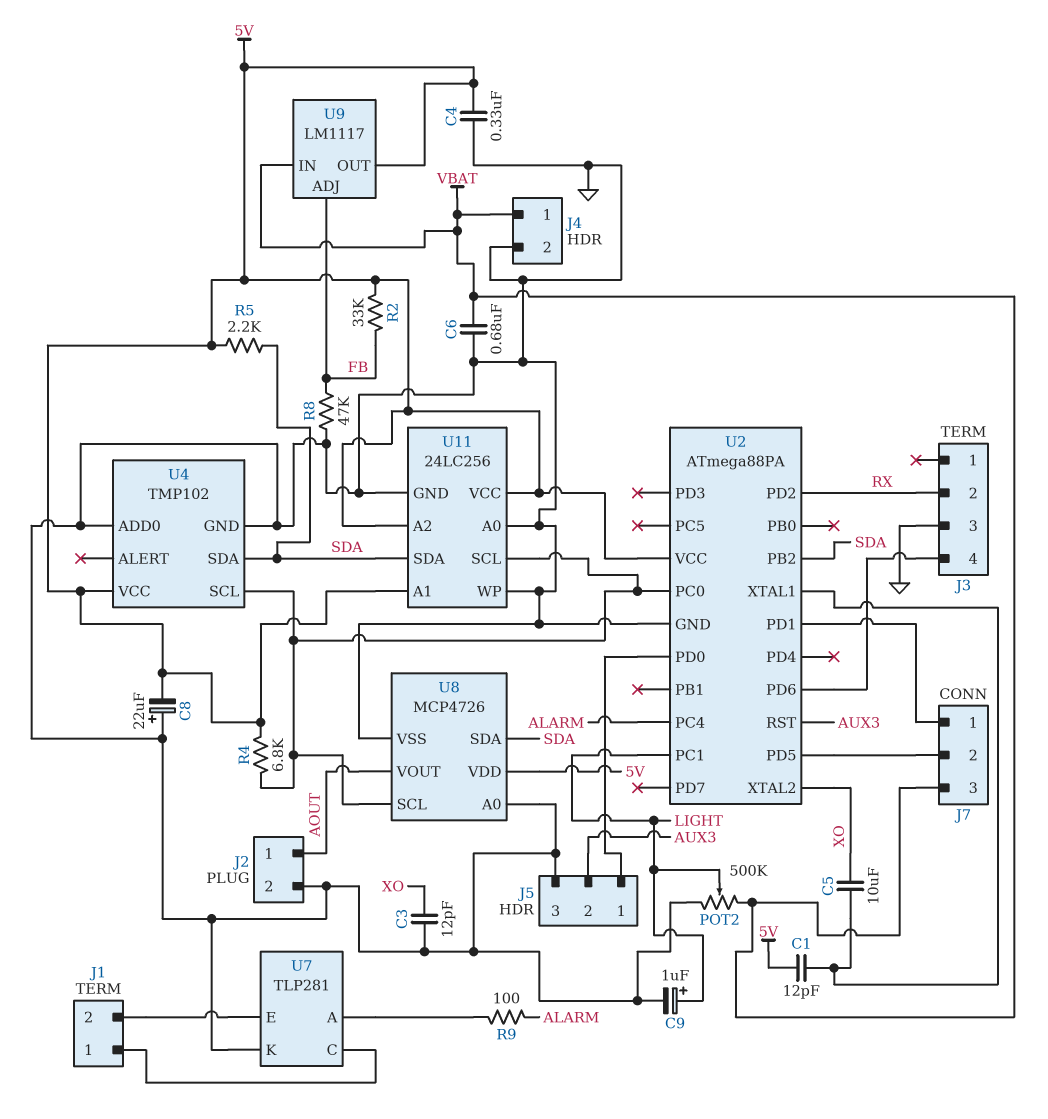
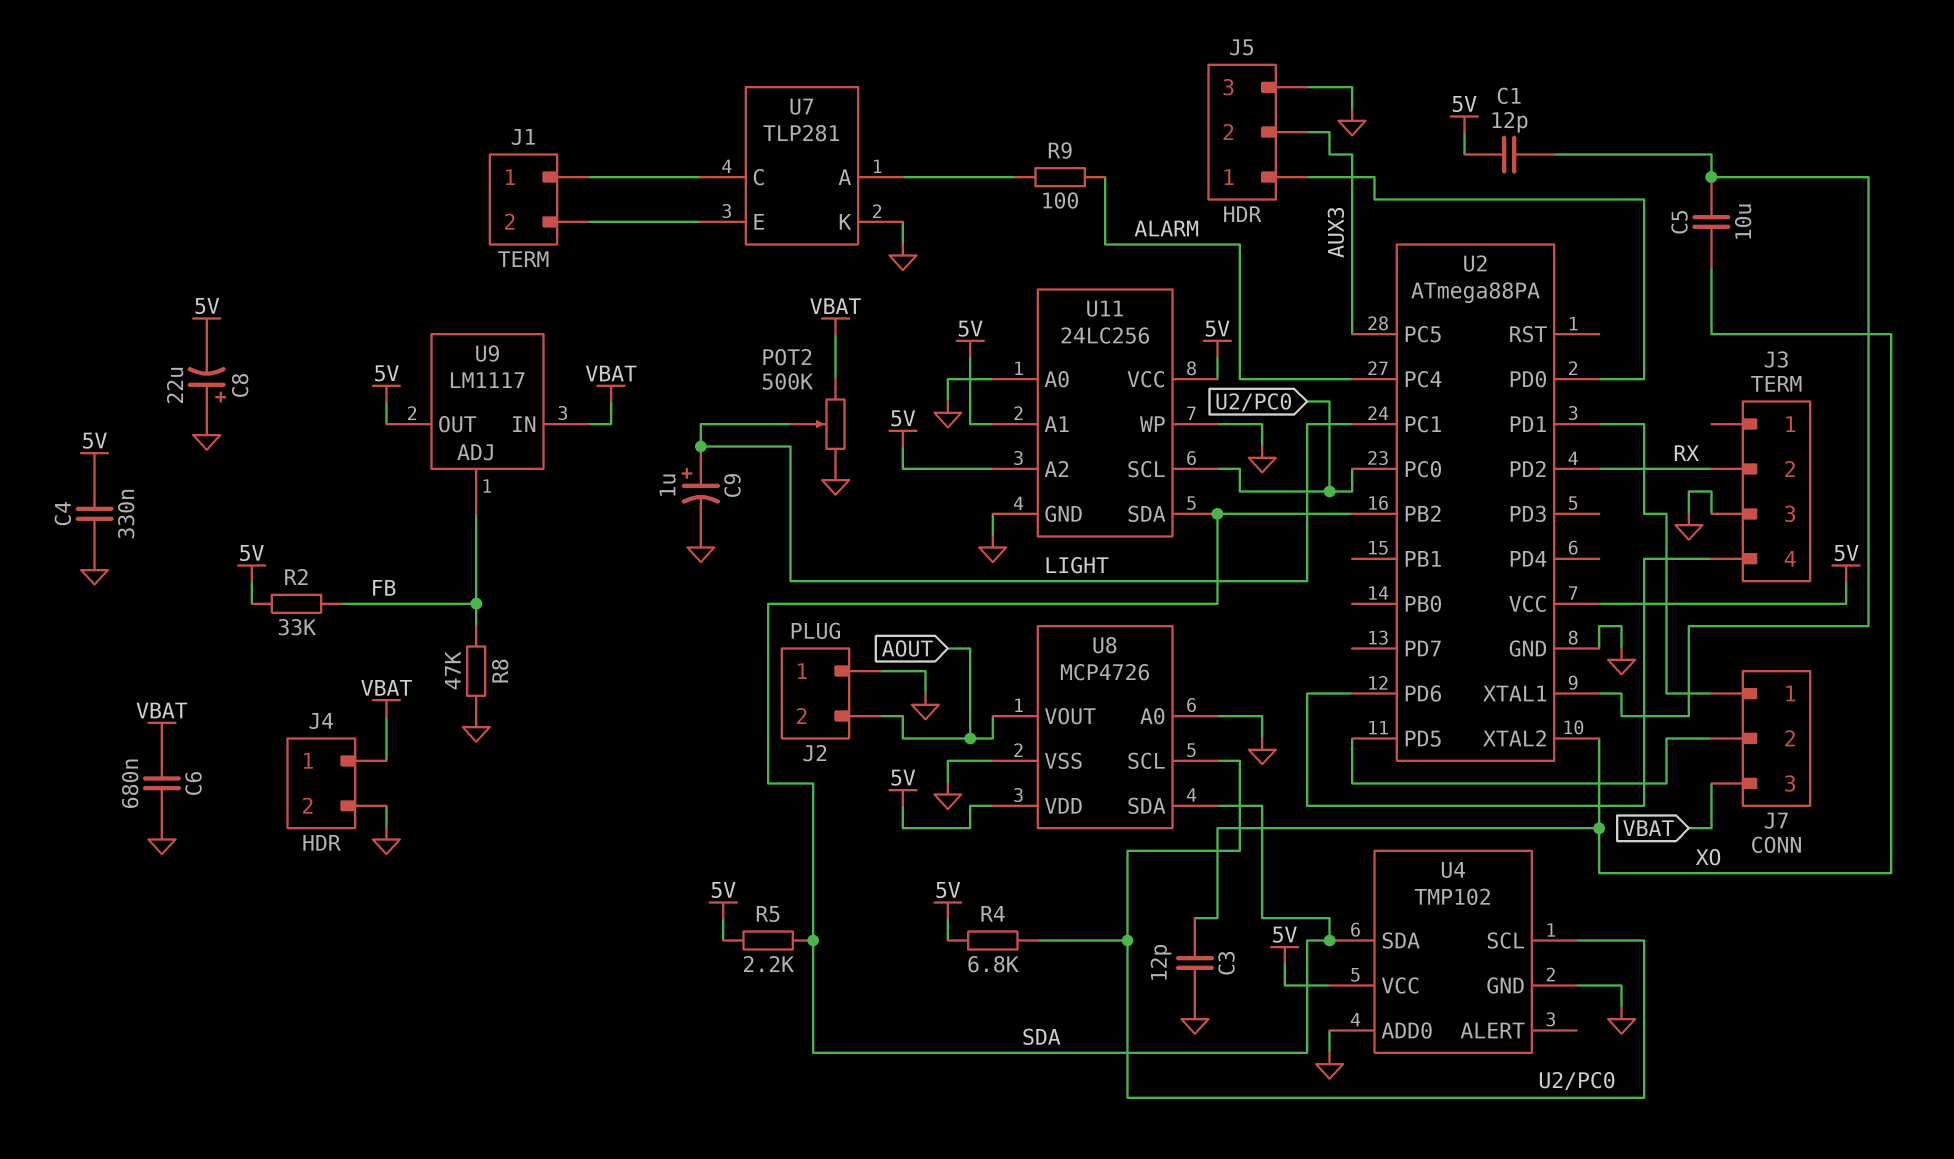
J2 pin 1: AOUT -> GND
J2 pin 2: GND -> AOUT
U2 pin PC5: none -> AUX3
U2 pin RST: AUX3 -> none

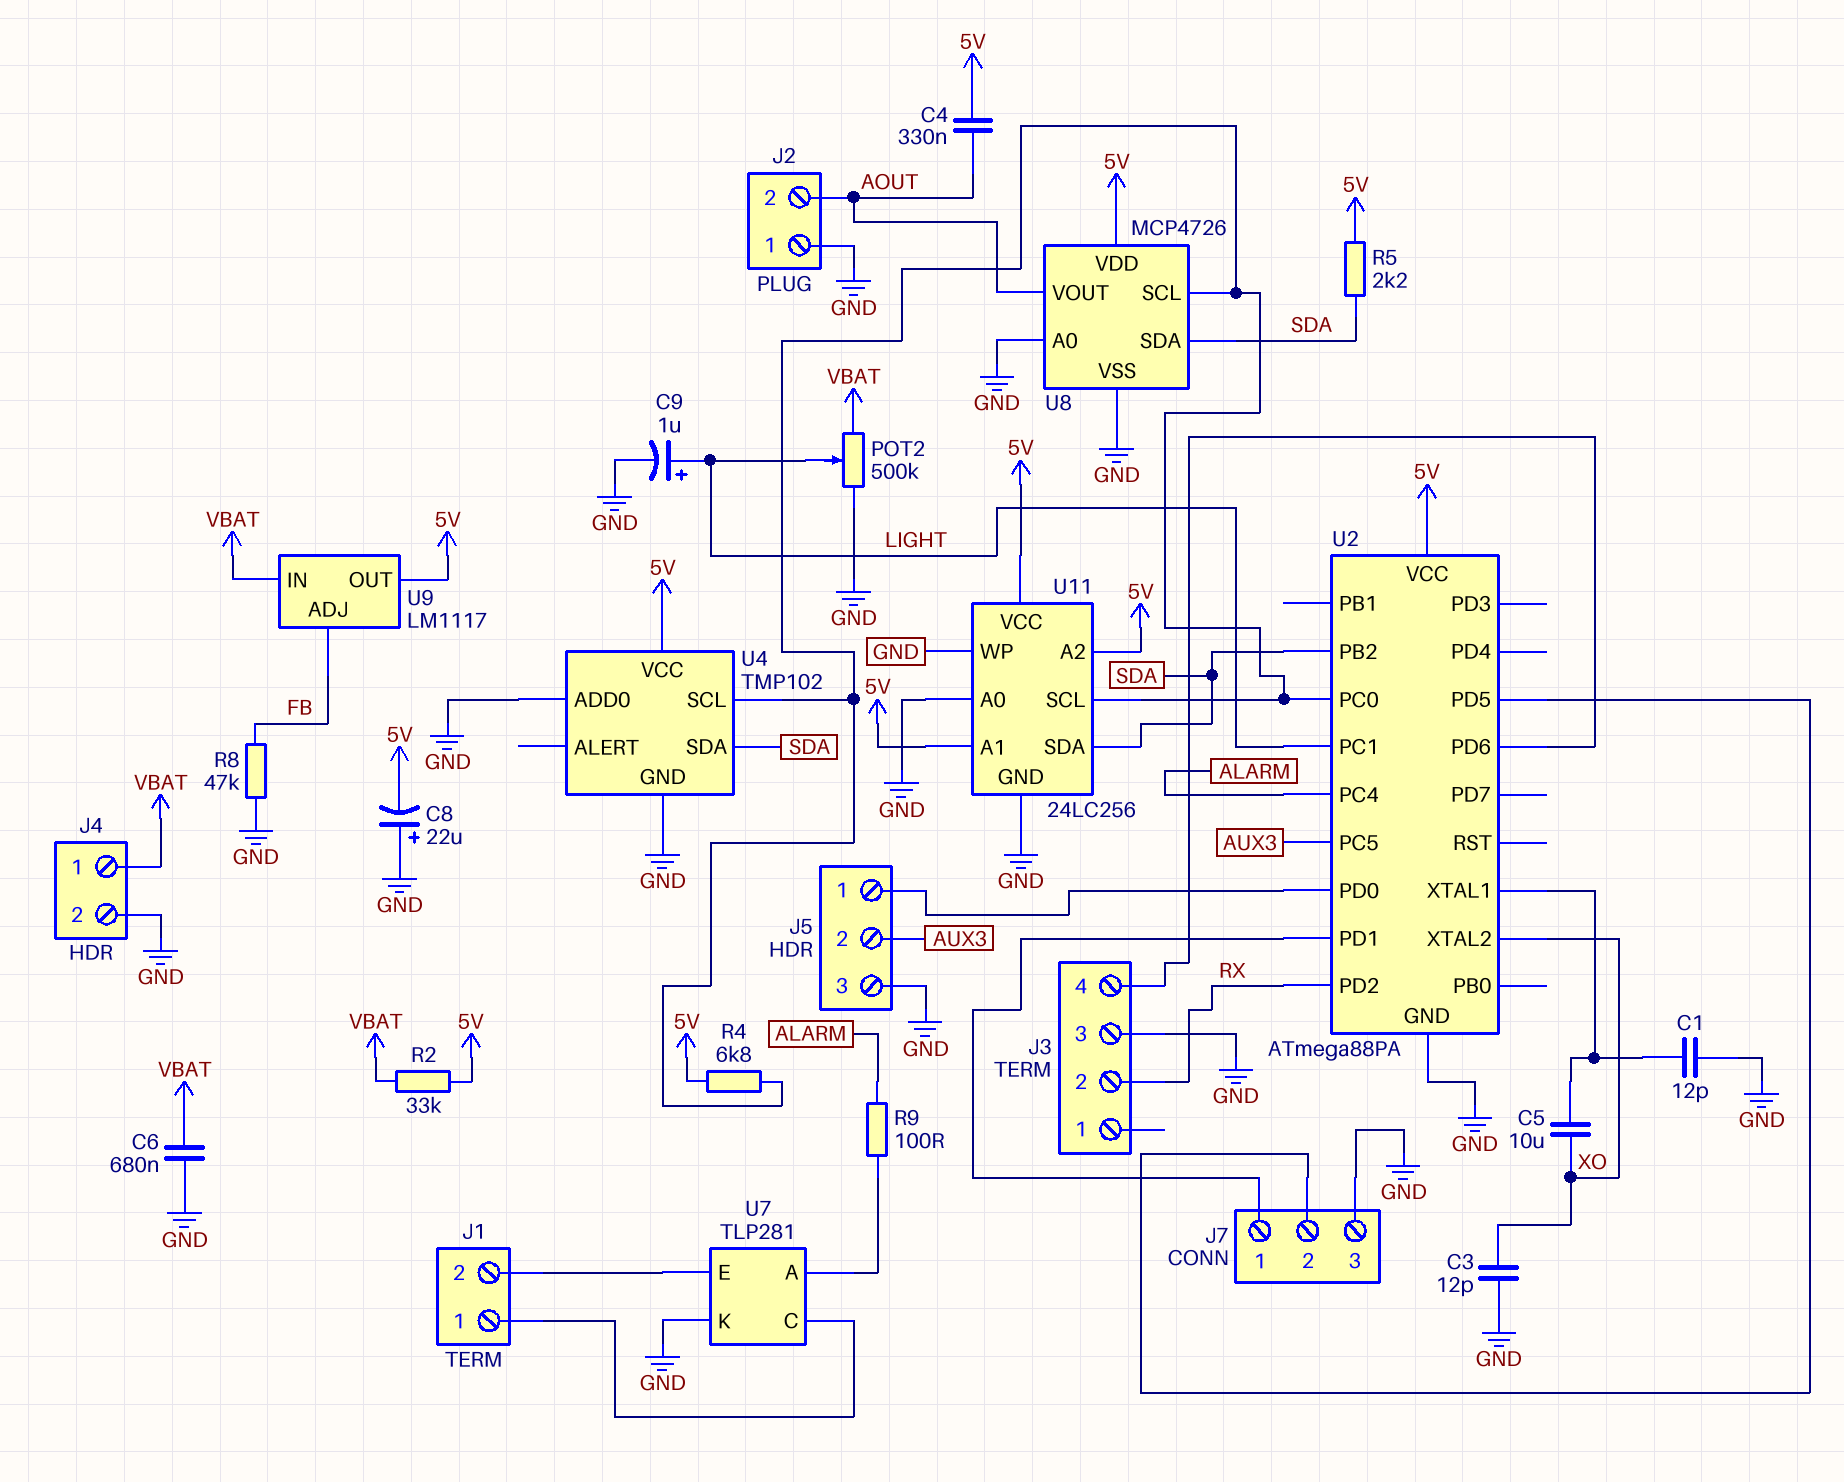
C1: 12pF (5V, U2/XTAL1) -> 12pF (GND, U2/XTAL1)
C4: 330nF (5V, GND) -> 330nF (5V, AOUT)
J7 pin 3: VBAT -> GND
R2: 33k (5V, FB) -> 33k (5V, VBAT)

